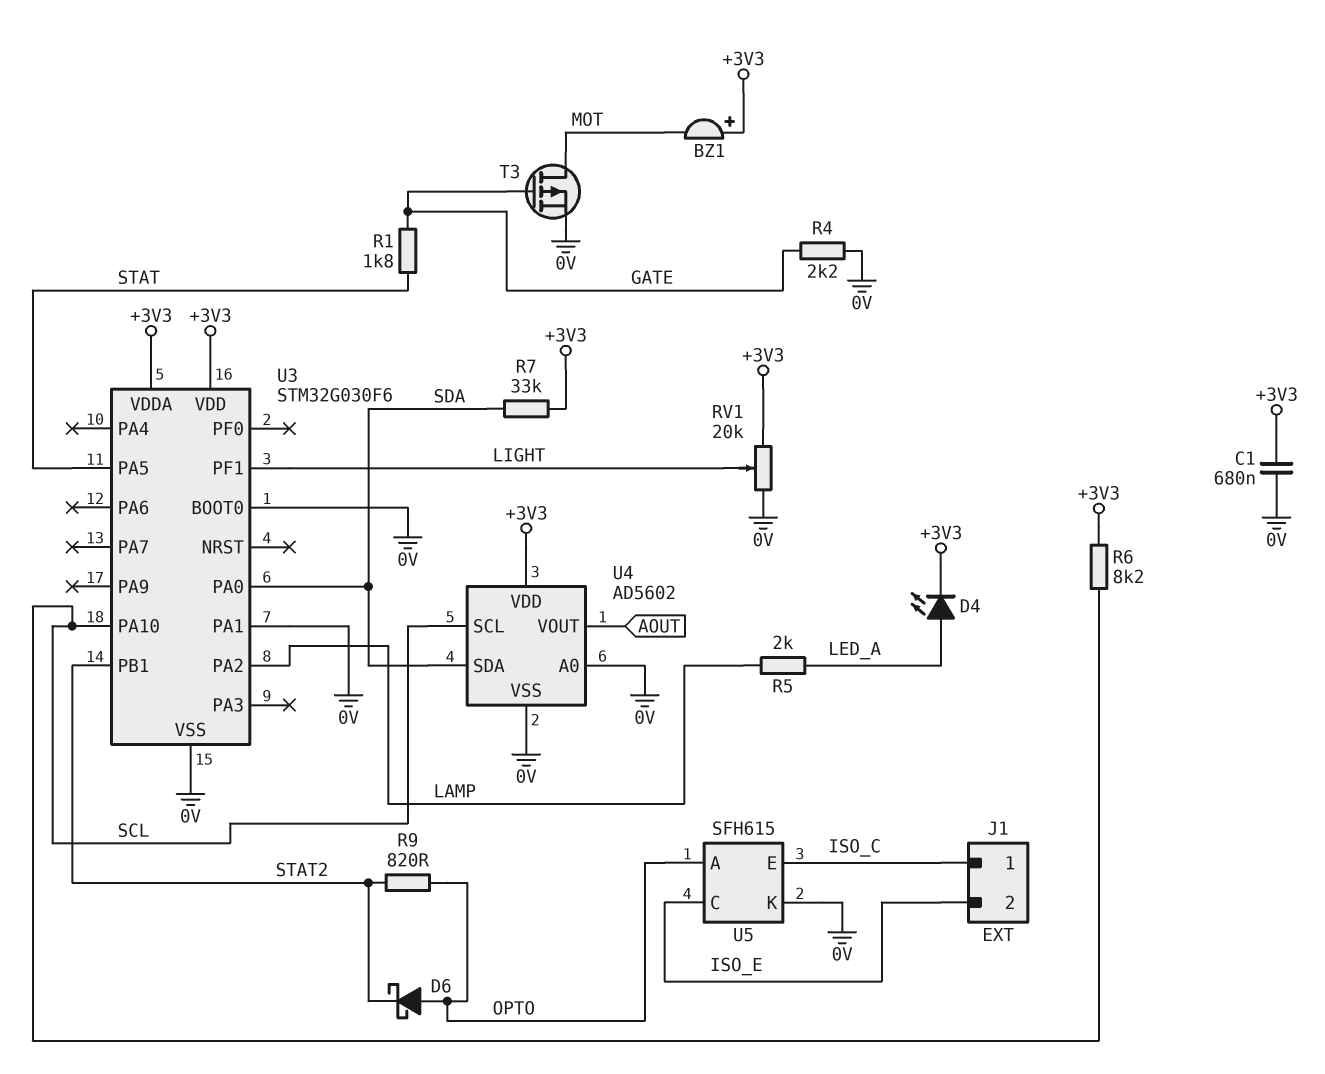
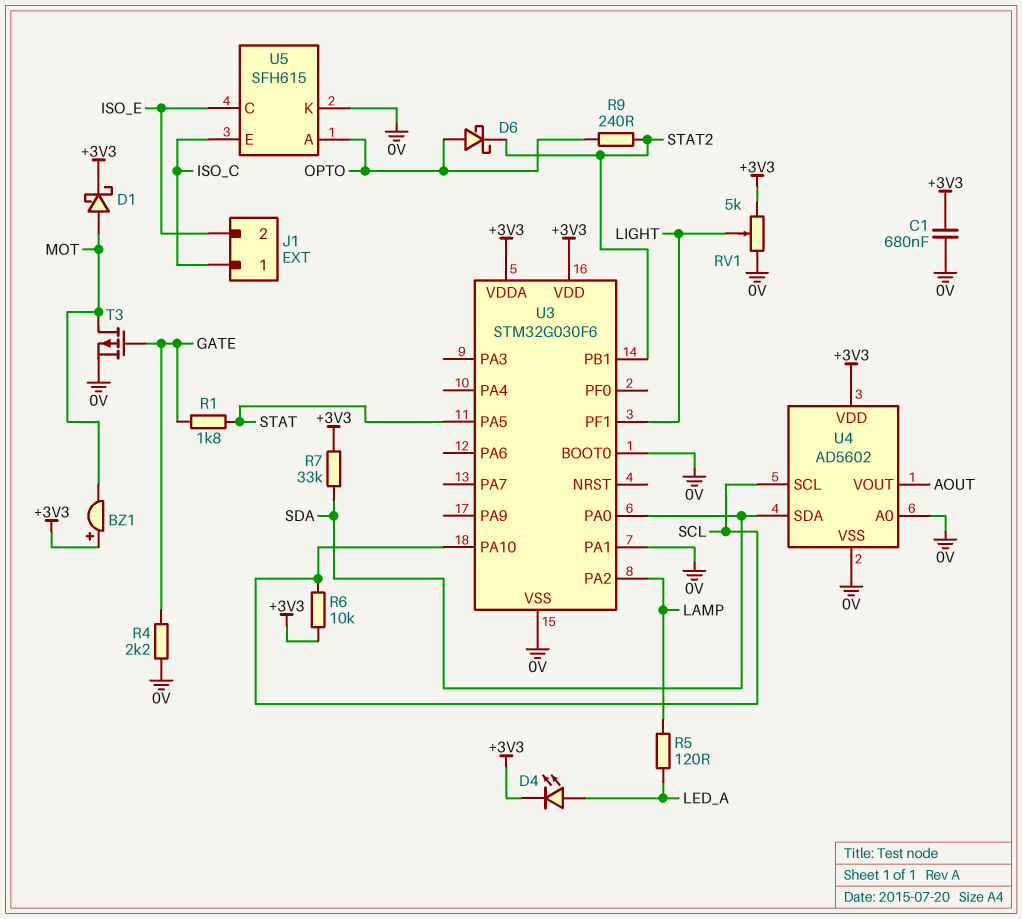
D1: none -> schottky (A MOT, K +3V3)
R5: 2k (LAMP, LED_A) -> 120 (LAMP, LED_A)
R6: 8.2k (+3V3, SCL) -> 10k (+3V3, SCL)
R9: 820 (OPTO, STAT2) -> 240 (OPTO, STAT2)
RV1: 20k (+3V3, 0V, wiper LIGHT) -> 5k (+3V3, 0V, wiper LIGHT)

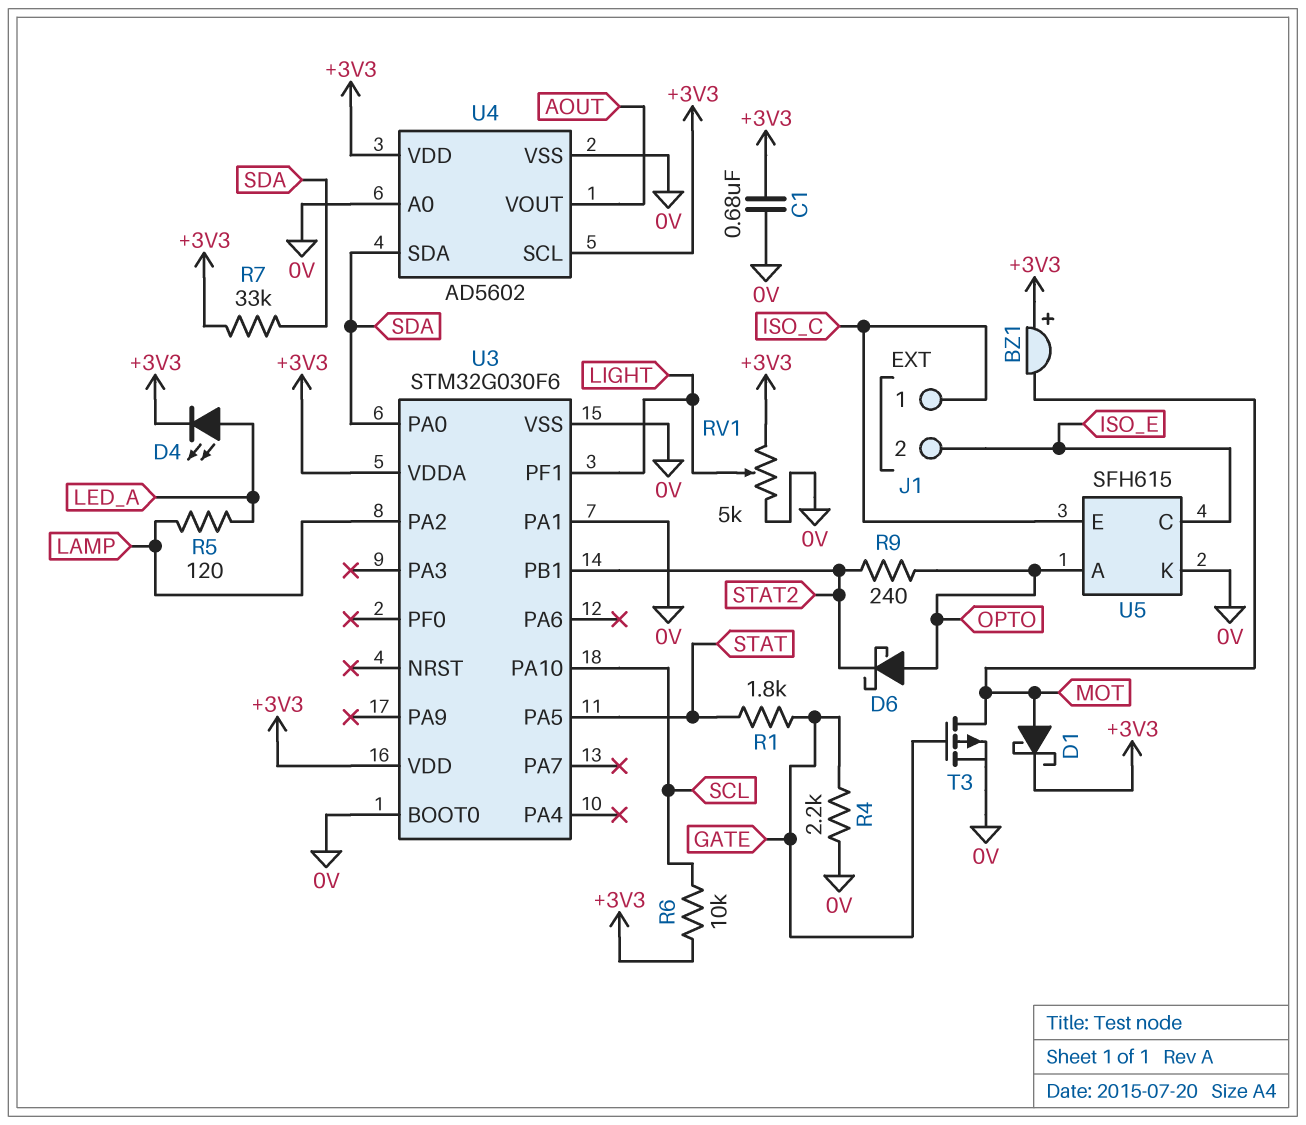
U4 pin SCL: SCL -> +3V3

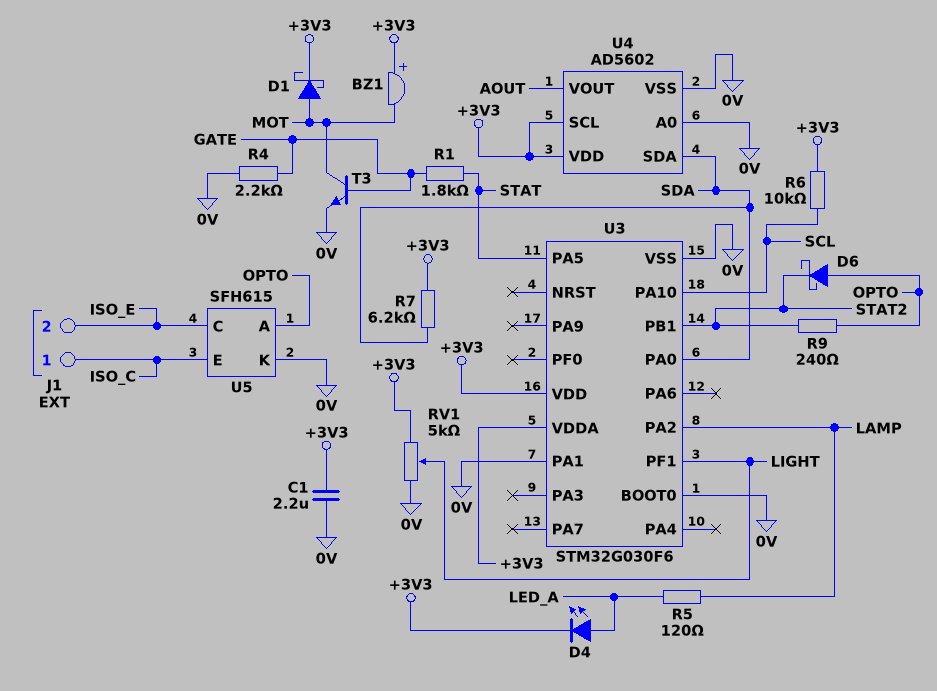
C1: 680nF (+3V3, 0V) -> 2.2uF (+3V3, 0V)
R7: 33k (+3V3, SDA) -> 6.2k (+3V3, SDA)
T3: PMOS (G GATE, D MOT, S 0V) -> NPN (B GATE, C MOT, E 0V)

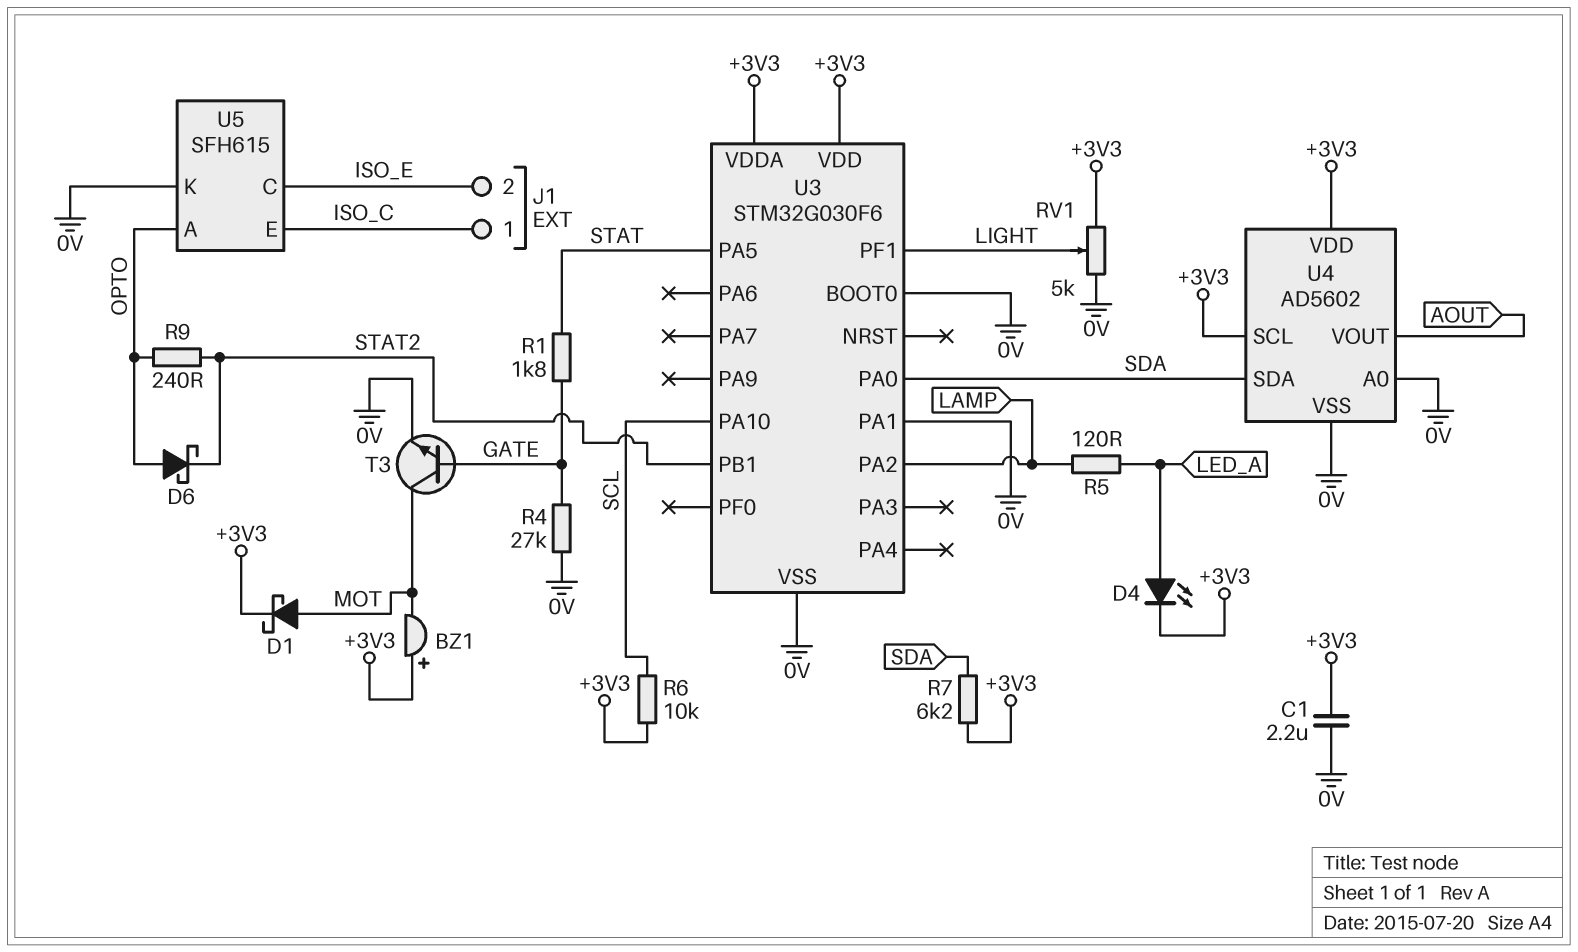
R4: 2.2k (0V, GATE) -> 27k (0V, GATE)

